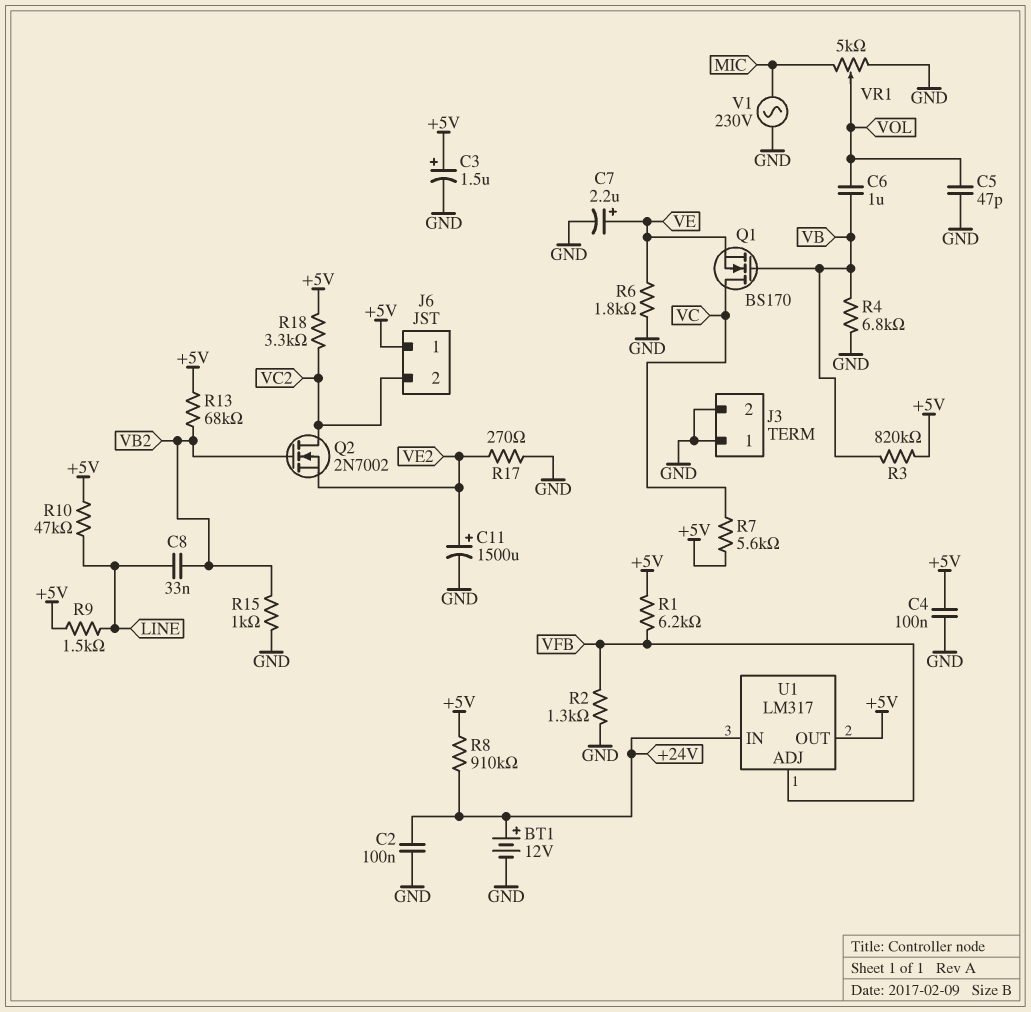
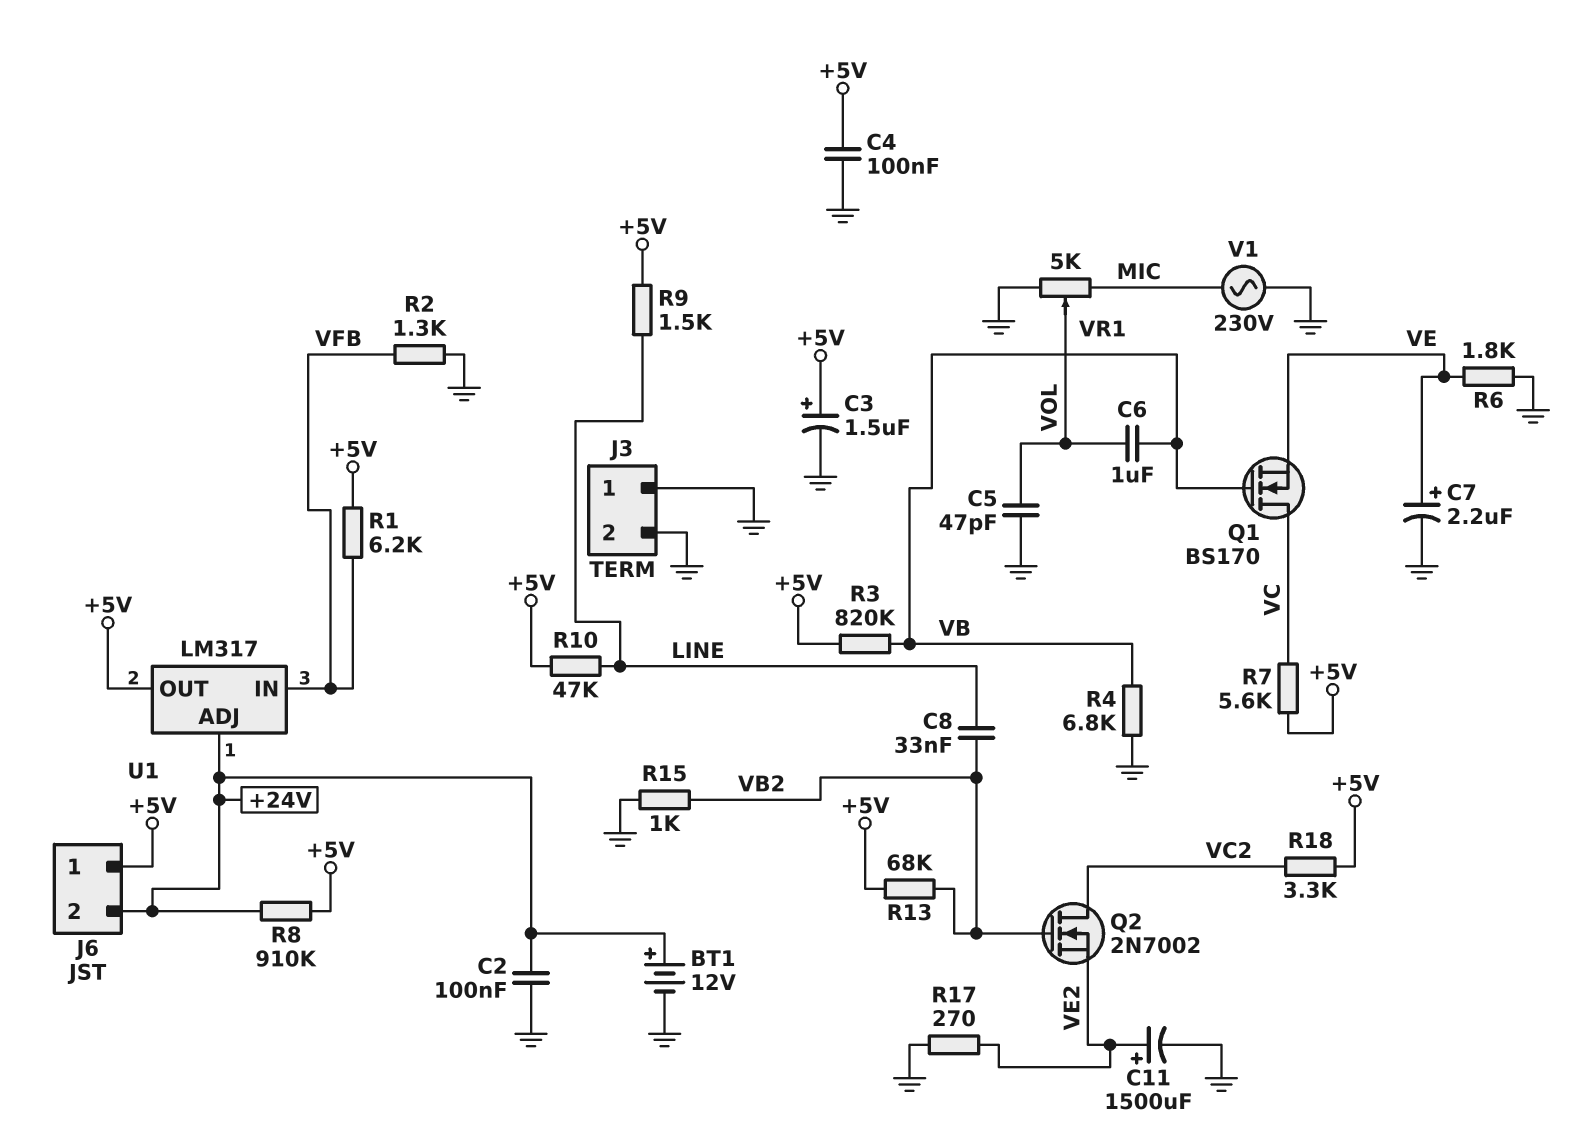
J6 pin 2: VC2 -> +24V
U1 pin ADJ: VFB -> +24V
U1 pin IN: +24V -> VFB

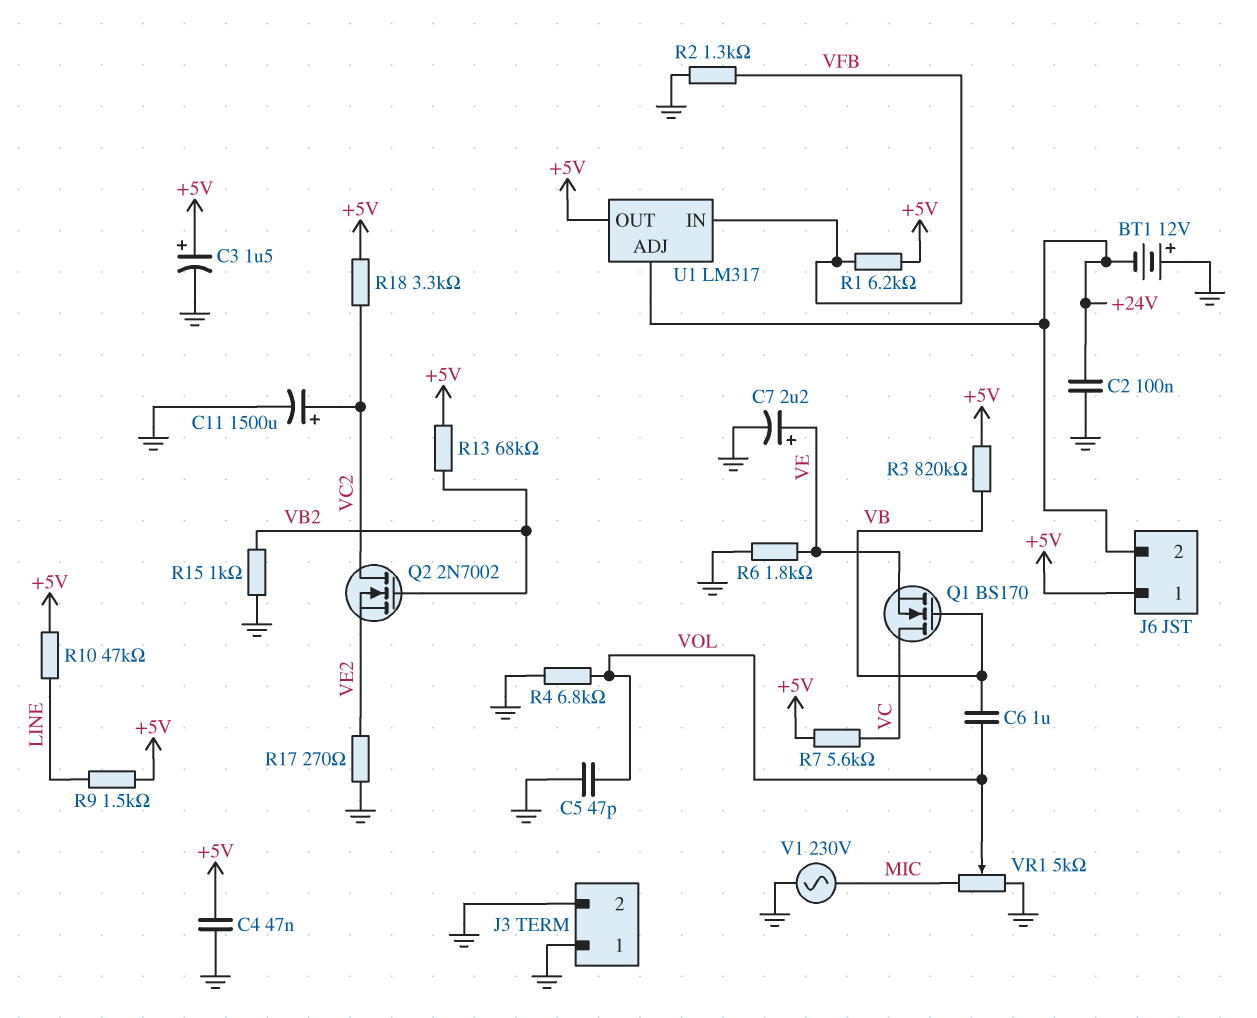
BT1: 12V (plus +24V, minus GND) -> 12V (plus GND, minus +24V)
C4: 100nF (+5V, GND) -> 47nF (+5V, GND)
C8: 33nF (LINE, VB2) -> none
C11: 1500uF (plus VE2, minus GND) -> 1500uF (plus VC2, minus GND)
R4: 6.8k (GND, VB) -> 6.8k (GND, VOL)
R8: 910k (+5V, +24V) -> none

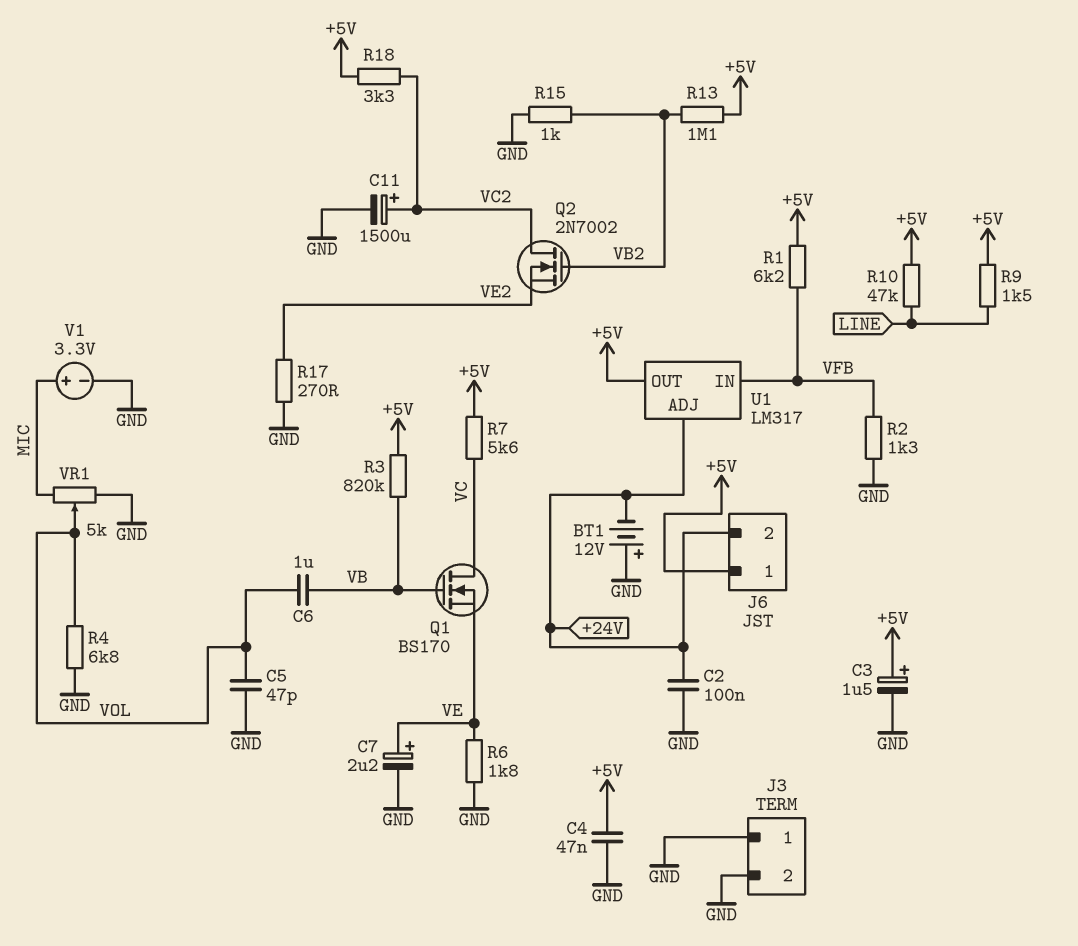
R13: 68k (+5V, VB2) -> 1.1M (+5V, VB2)
V1: AC 230V (GND, MIC) -> 3.3V (plus MIC, minus GND)

